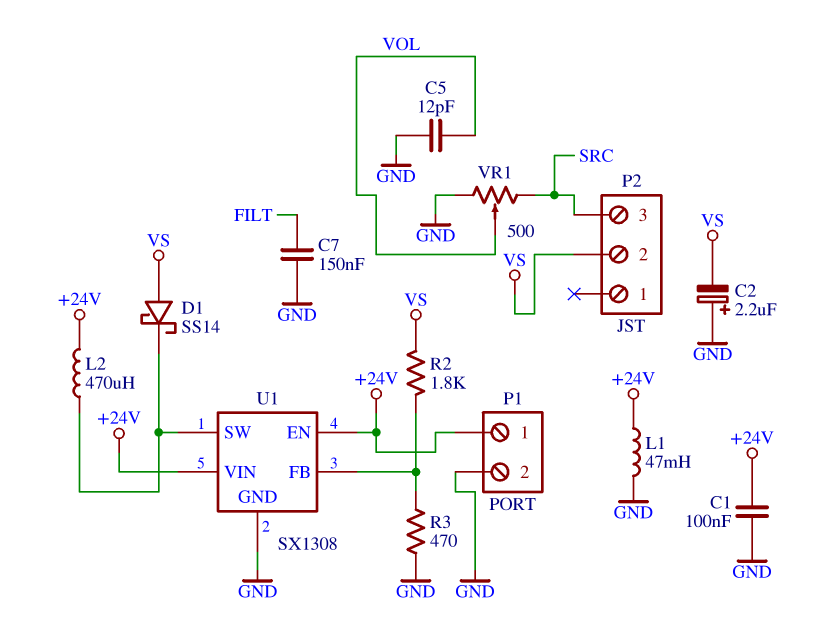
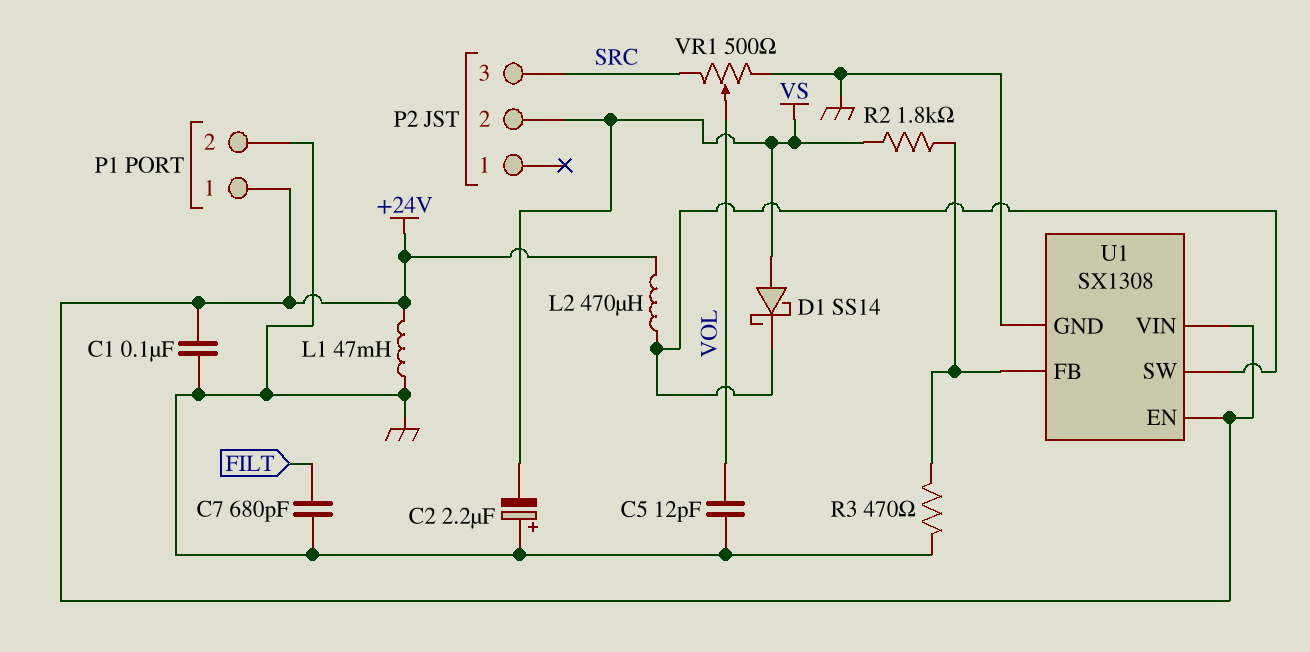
C7: 150nF (FILT, GND) -> 680pF (FILT, GND)

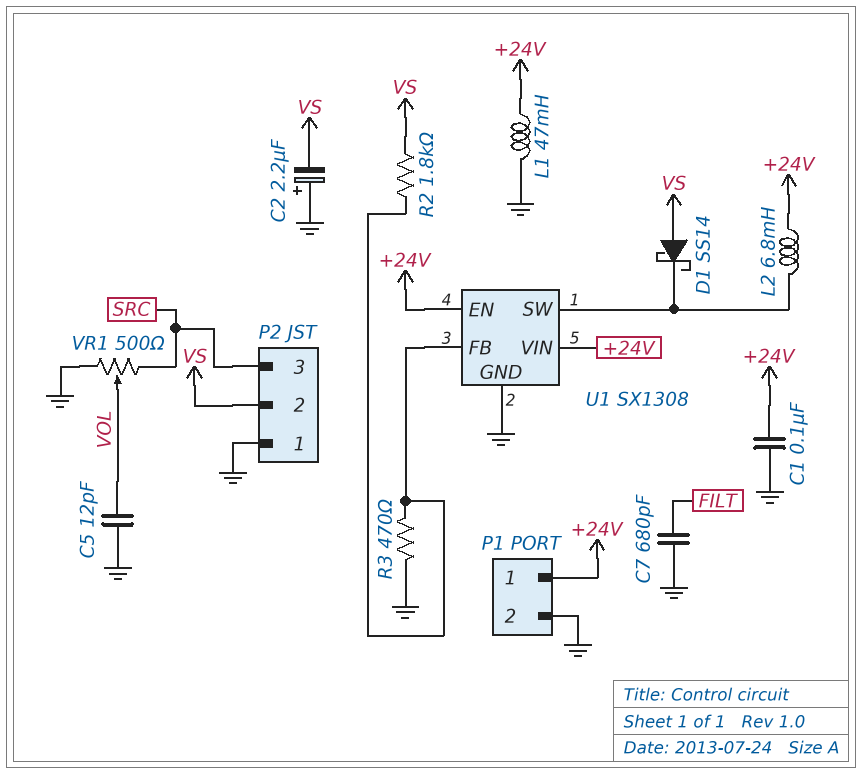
L2: 470uH (+24V, U1/SW) -> 6.8mH (+24V, U1/SW)
P2 pin 1: none -> GND

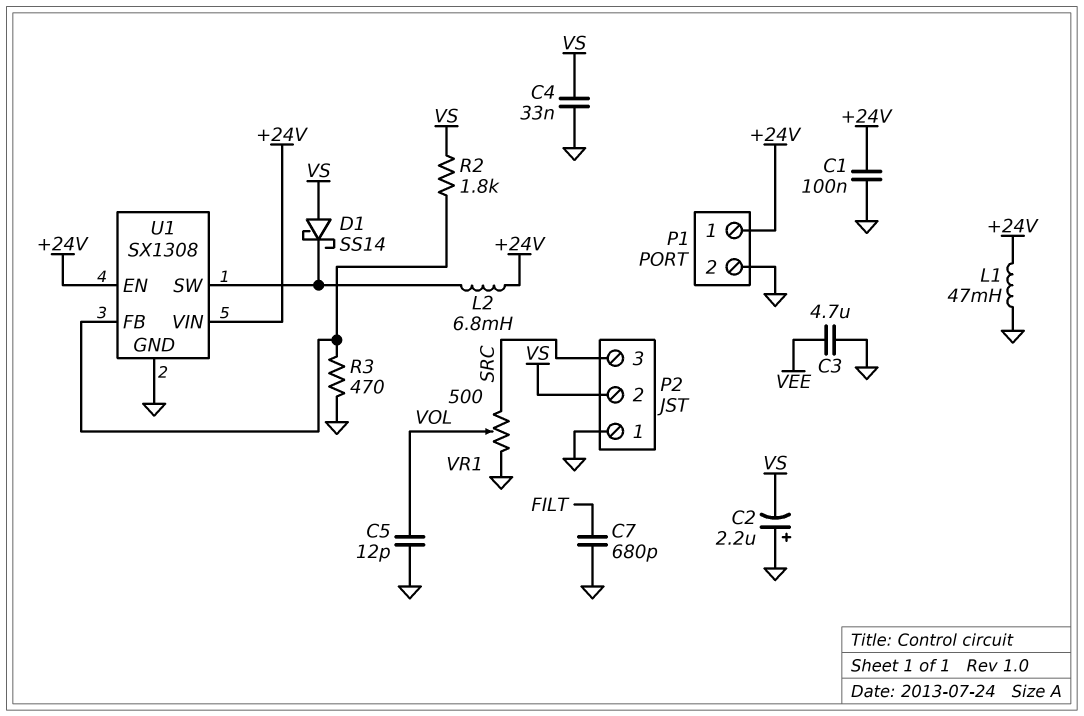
C3: none -> 4.7uF (GND, VEE)
C4: none -> 33nF (GND, VS)

